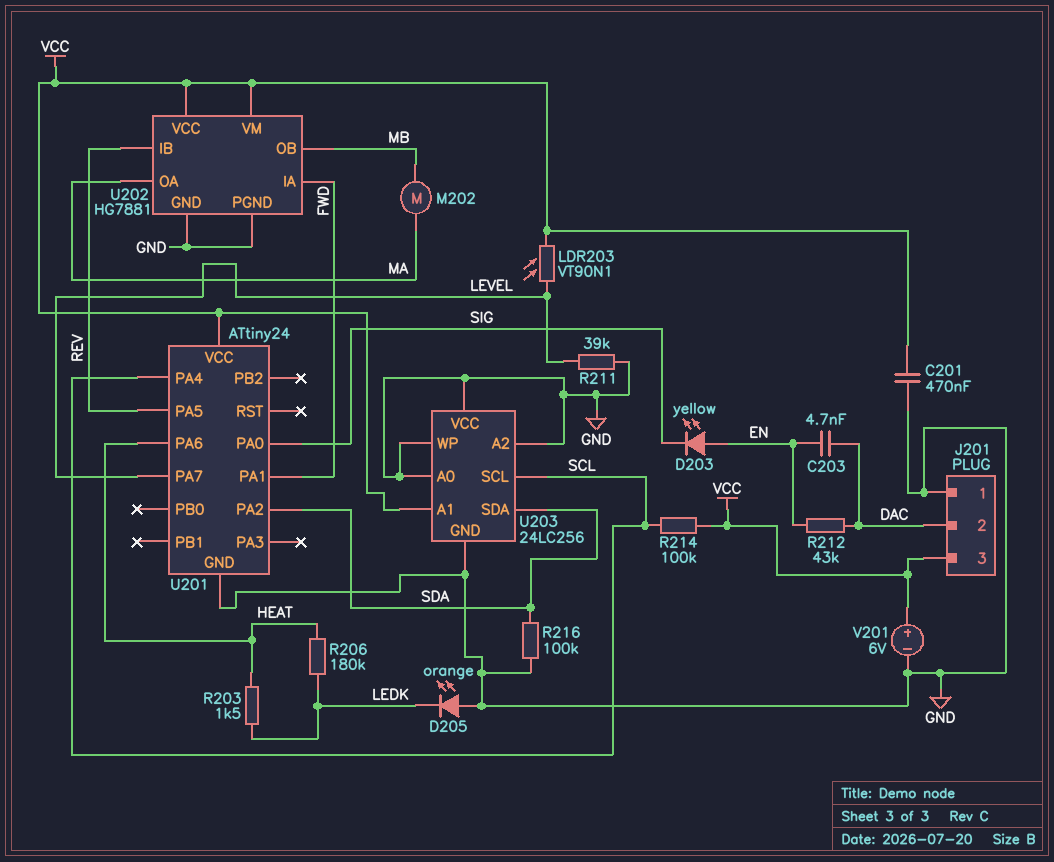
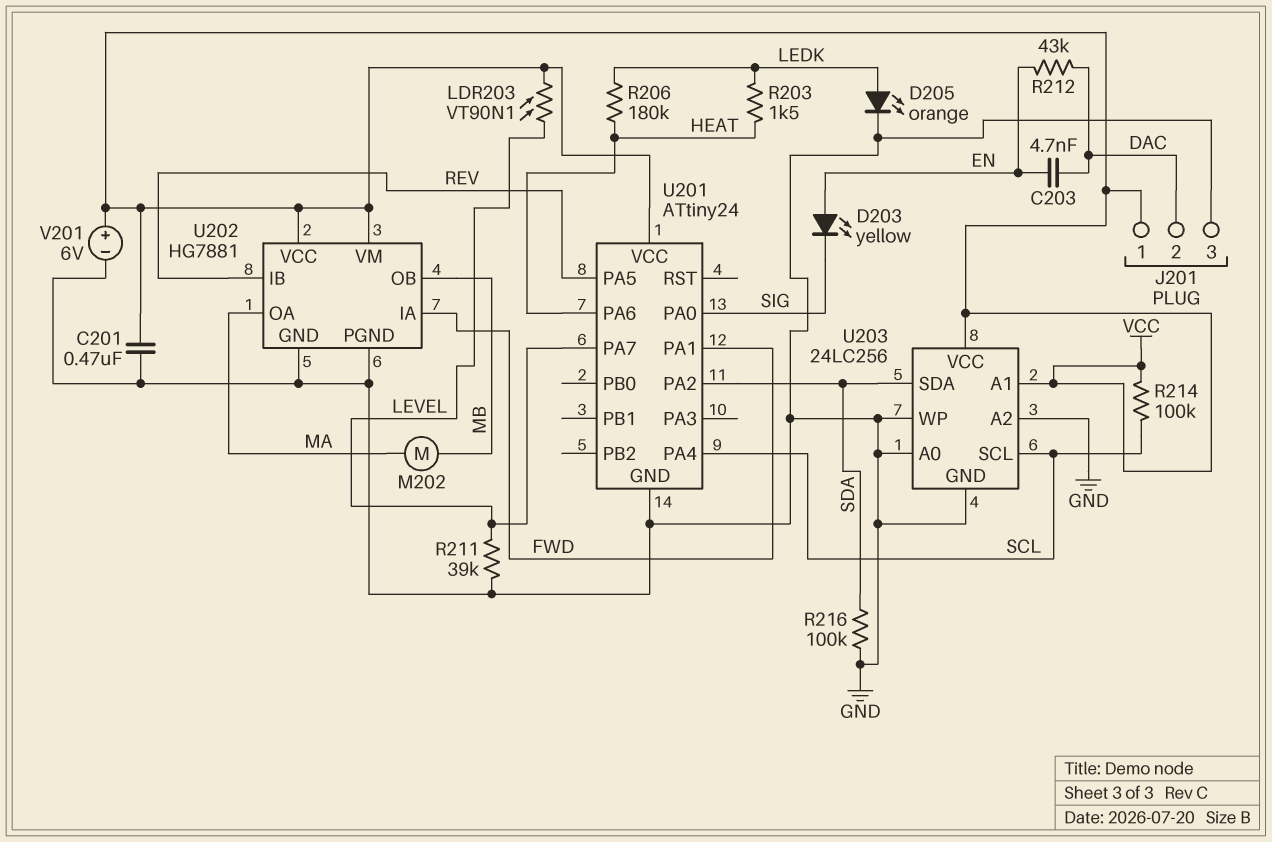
D205: LED orange (A GND, K LEDK) -> LED orange (A LEDK, K GND)
J201 pin 1: GND -> VCC
J201 pin 3: VCC -> GND
U203 pin VCC: GND -> VCC

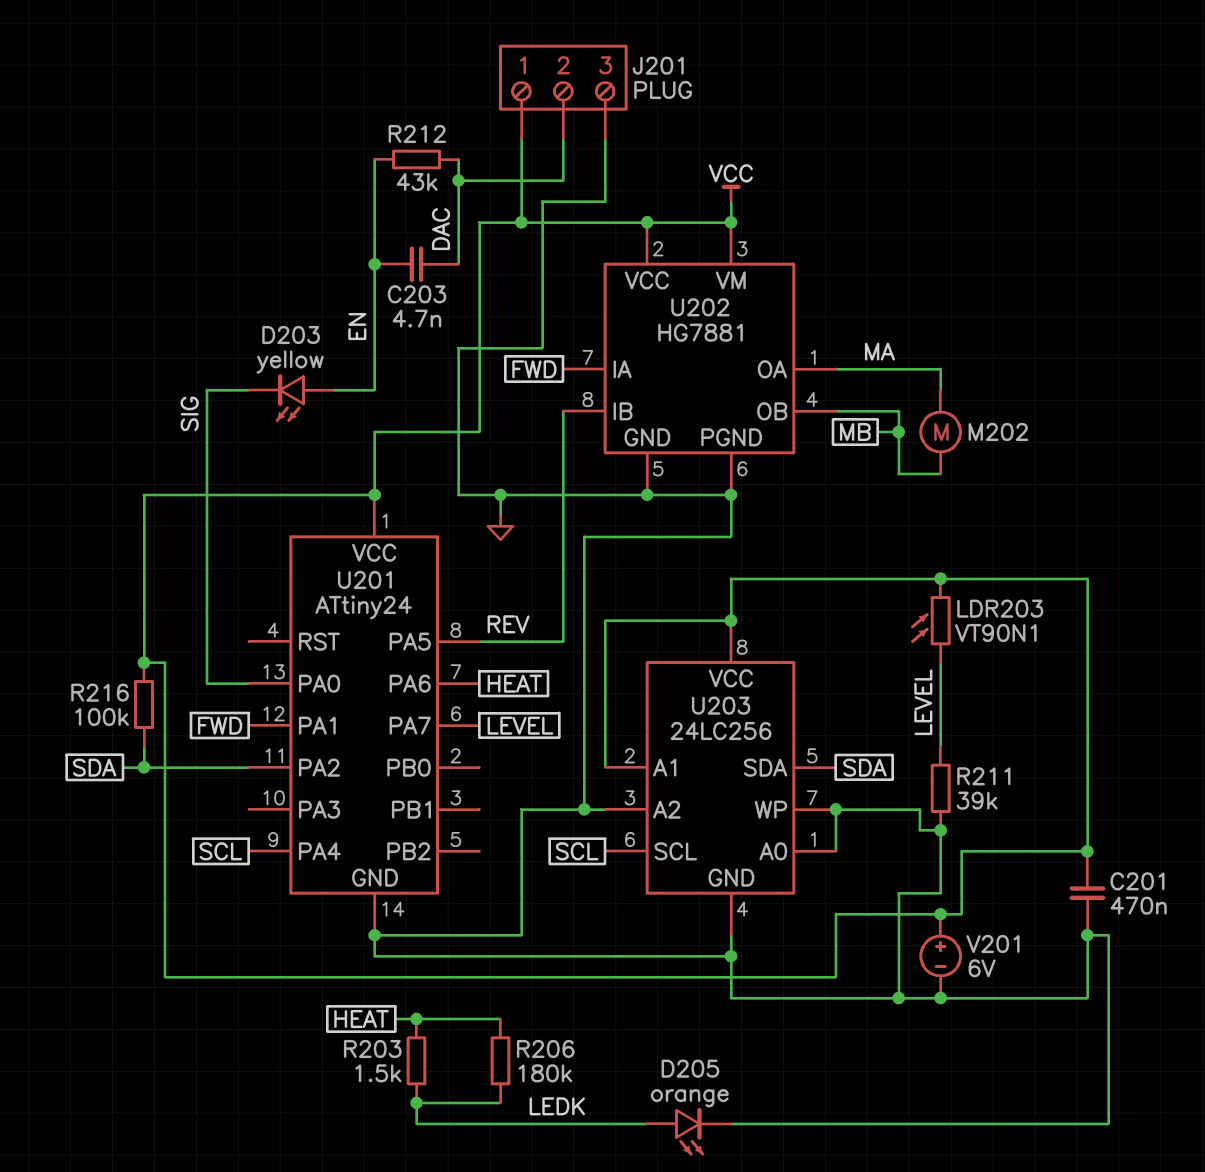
R214: 100k (SCL, VCC) -> none
R216: 100k (GND, SDA) -> 100k (SDA, VCC)

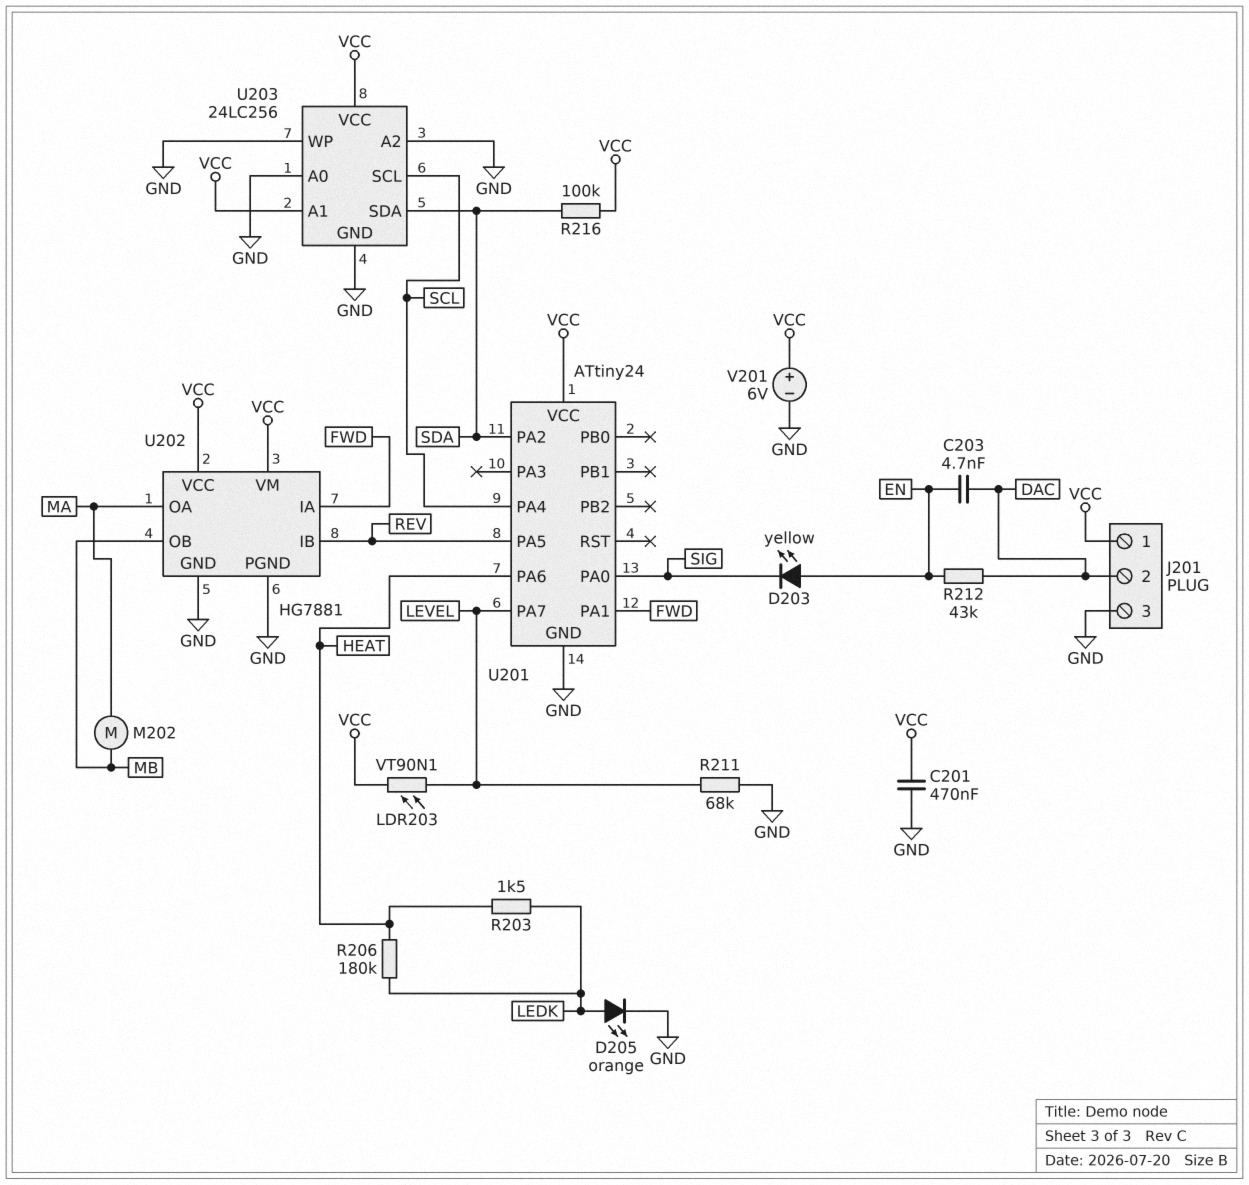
R211: 39k (GND, LEVEL) -> 68k (GND, LEVEL)

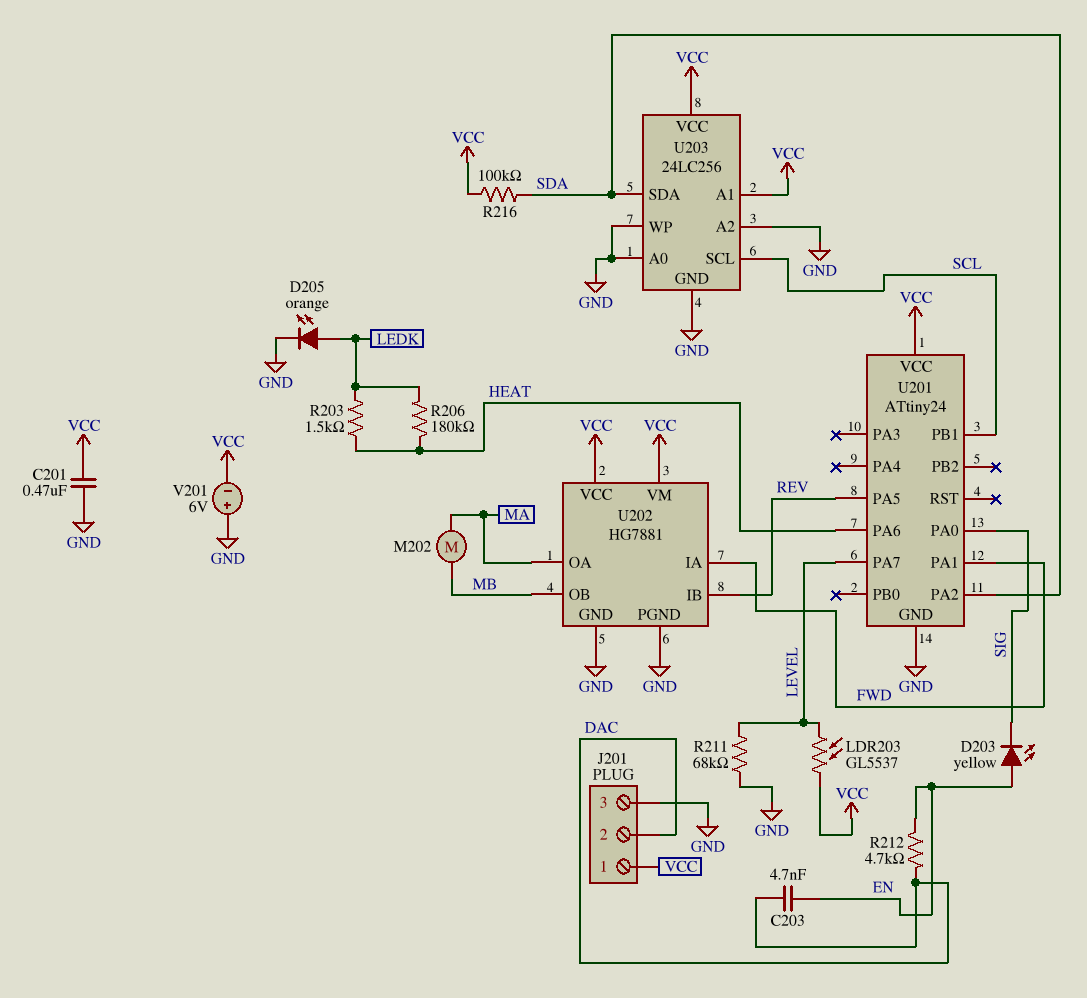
LDR203: VT90N1 (LEVEL, VCC) -> GL5537 (LEVEL, VCC)
R212: 43k (DAC, EN) -> 4.7k (DAC, EN)
U201 pin PA4: SCL -> none
U201 pin PB1: none -> SCL
V201: 6V (plus VCC, minus GND) -> 6V (plus GND, minus VCC)

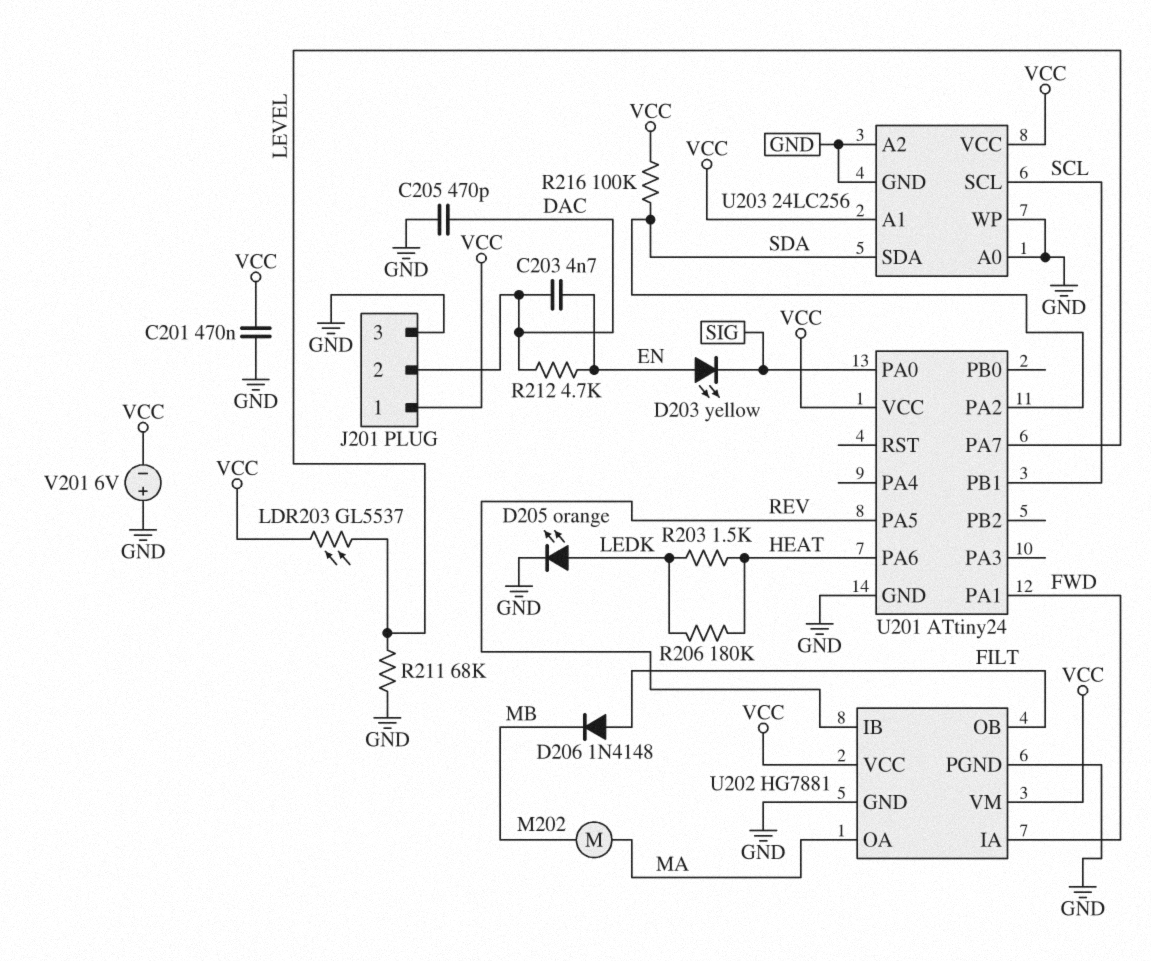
C205: none -> 470pF (DAC, GND)
D206: none -> diode 1N4148 (A FILT, K MB)
U202 pin OB: MB -> FILT

